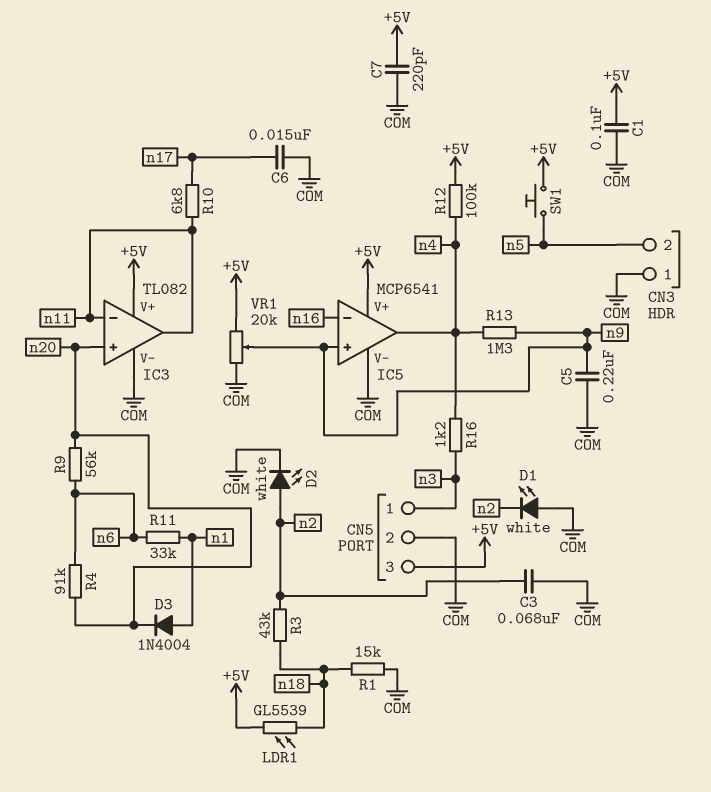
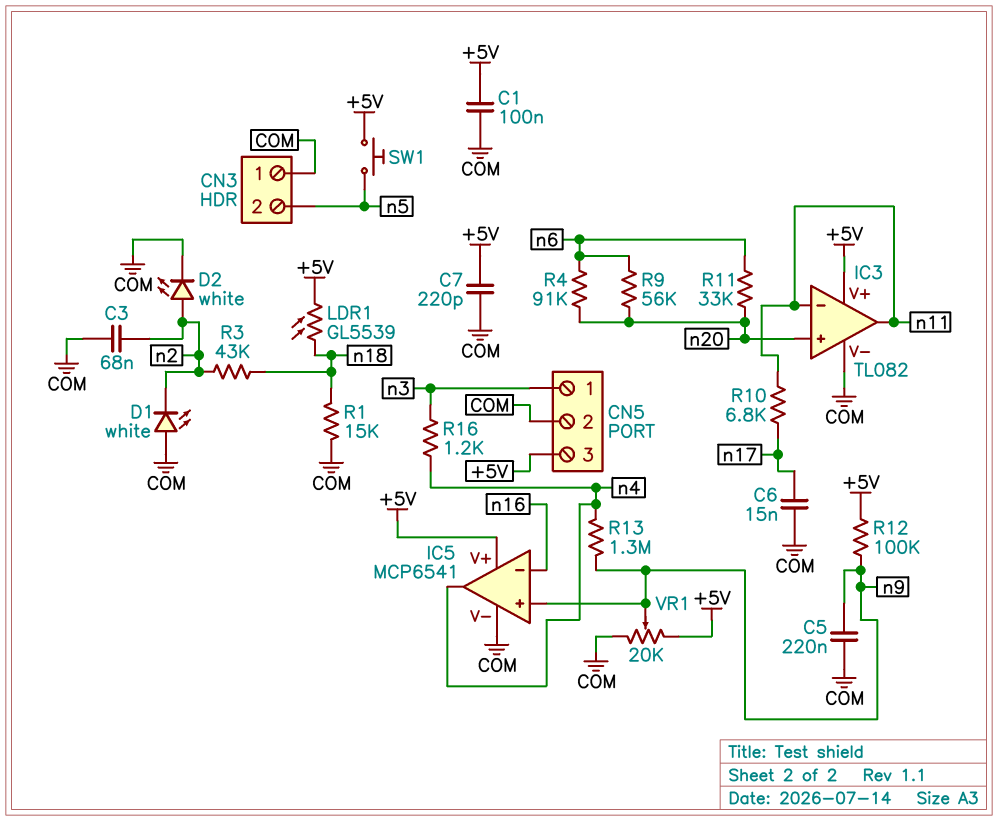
D3: diode 1N4004 (A n1, K n20) -> none
R11: 33k (n1, n6) -> 33k (n6, n20)
R12: 100k (+5V, n4) -> 100k (+5V, n9)

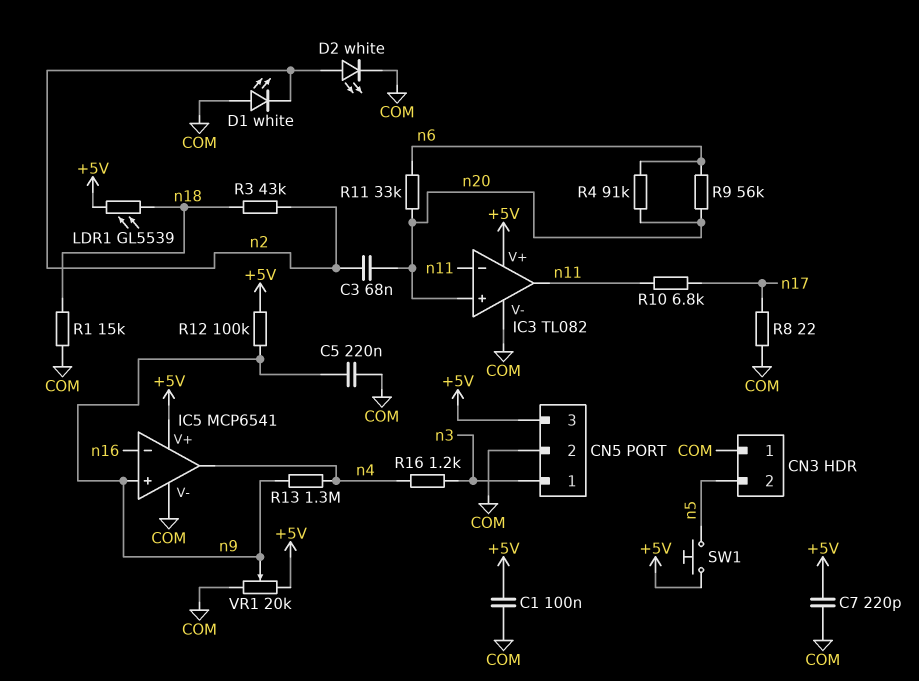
C3: 68nF (COM, n2) -> 68nF (n2, n20)
C6: 15nF (COM, n17) -> none
R8: none -> 22 (COM, n17)

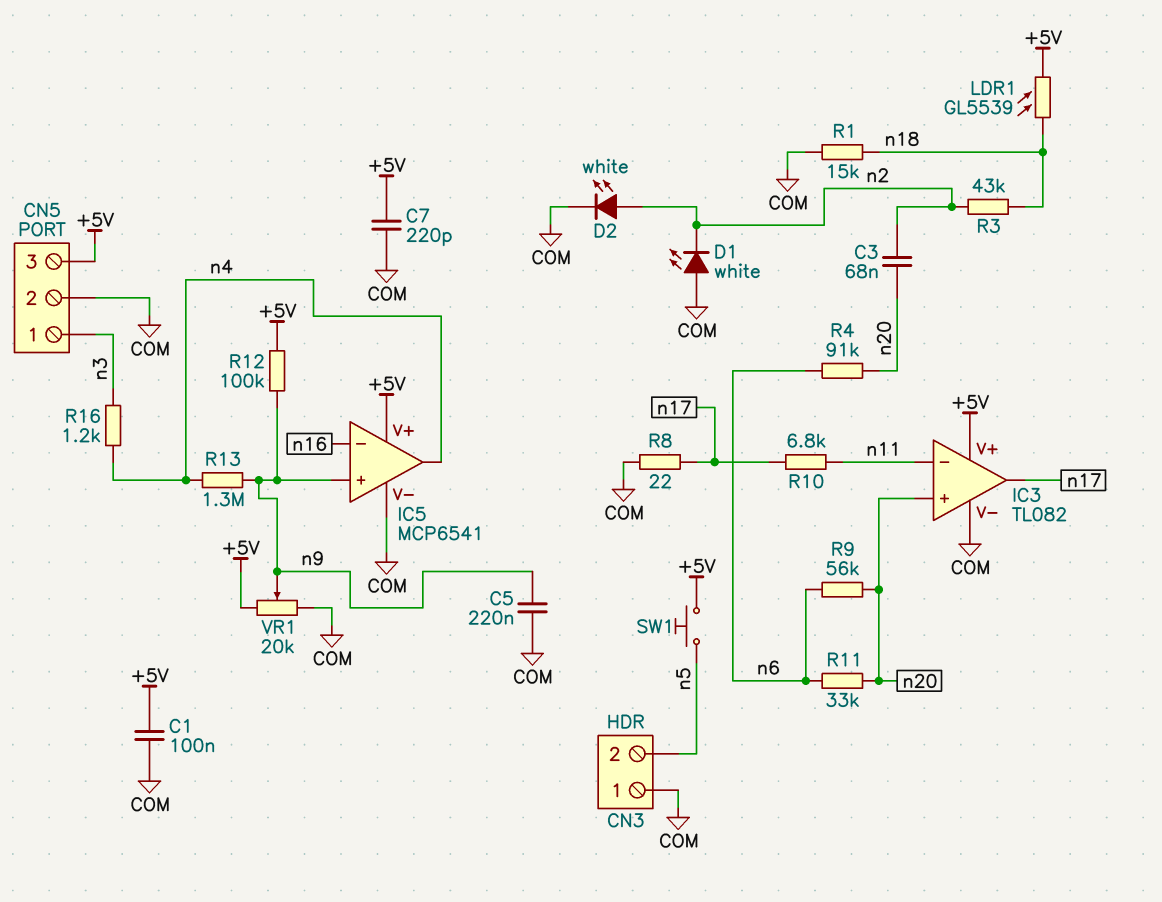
IC3 pin out: n11 -> n17

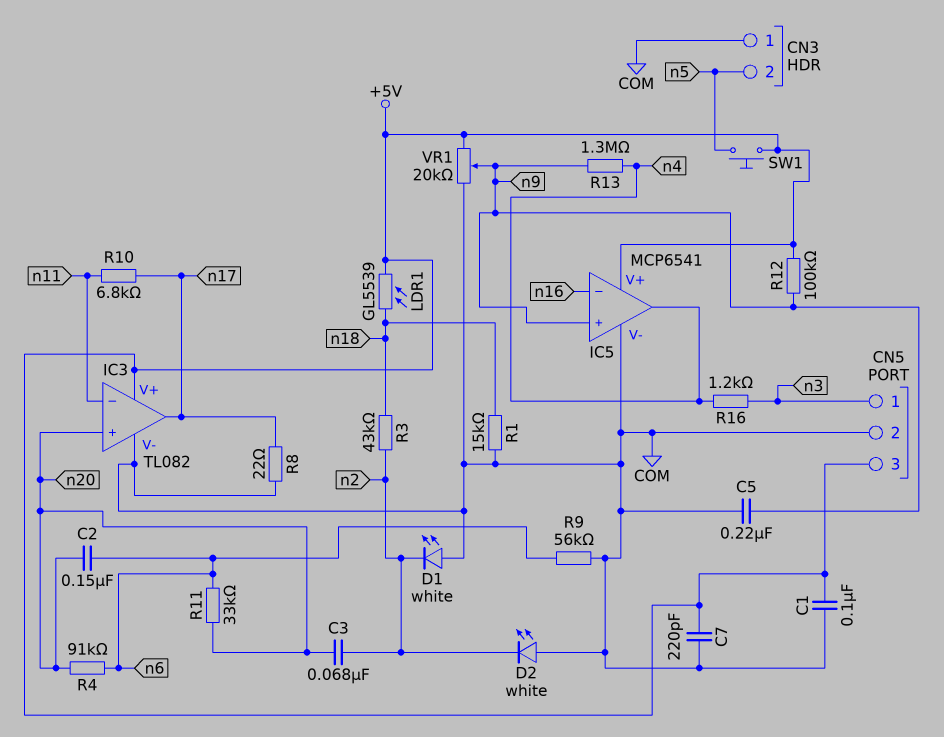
C2: none -> 150nF (n6, n20)
D2: LED white (A n2, K COM) -> LED white (A COM, K n2)
R9: 56k (n6, n20) -> 56k (COM, n6)

